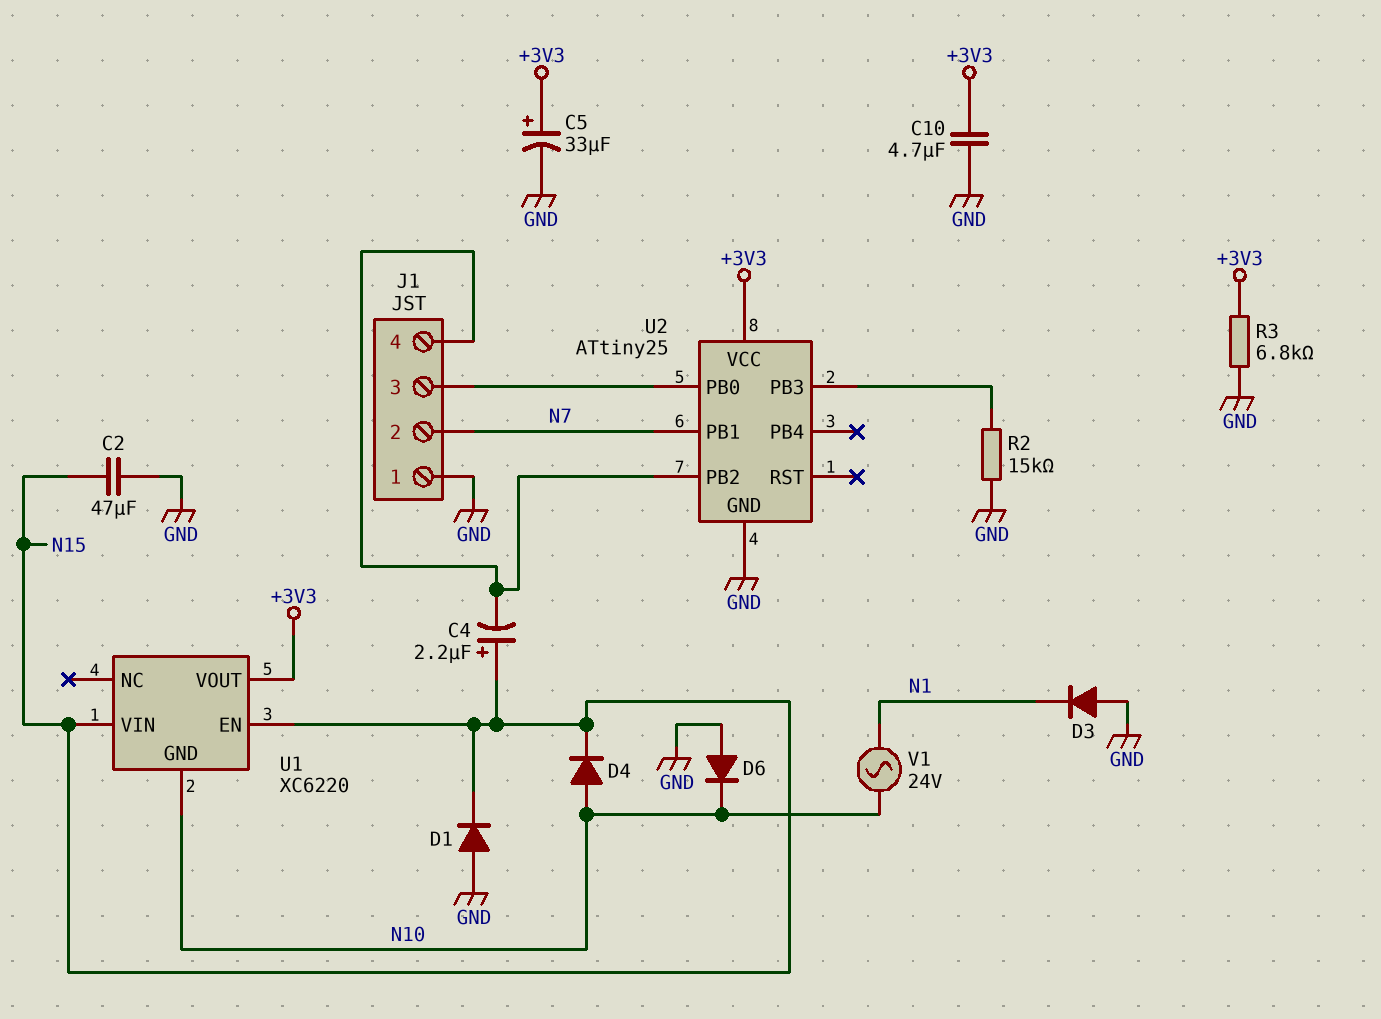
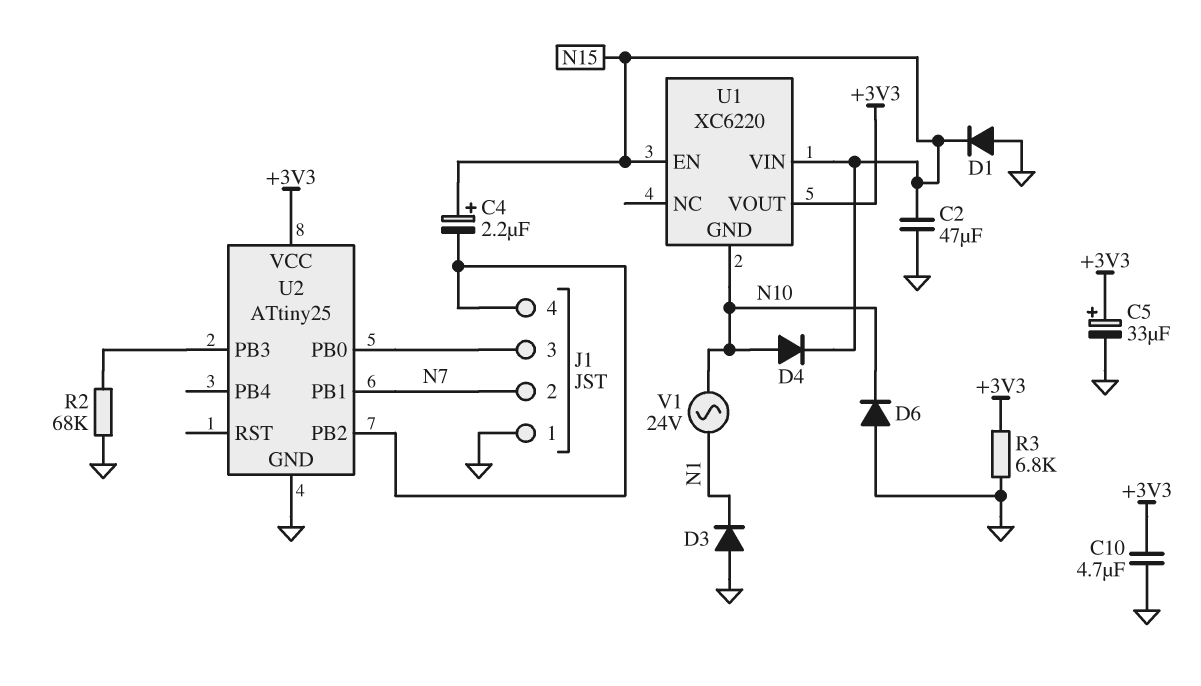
R2: 15k (GND, U2/PB3) -> 68k (GND, U2/PB3)

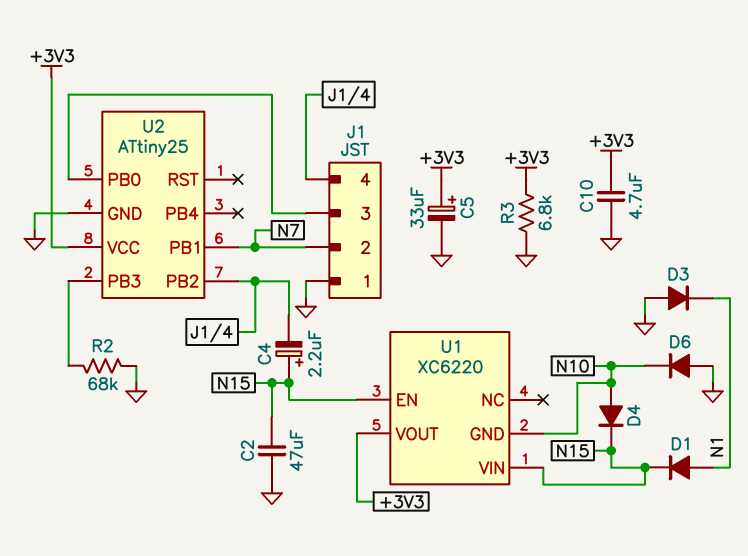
D1: diode (A GND, K N15) -> diode (A N1, K N15)
V1: AC 24V (N1, N10) -> none

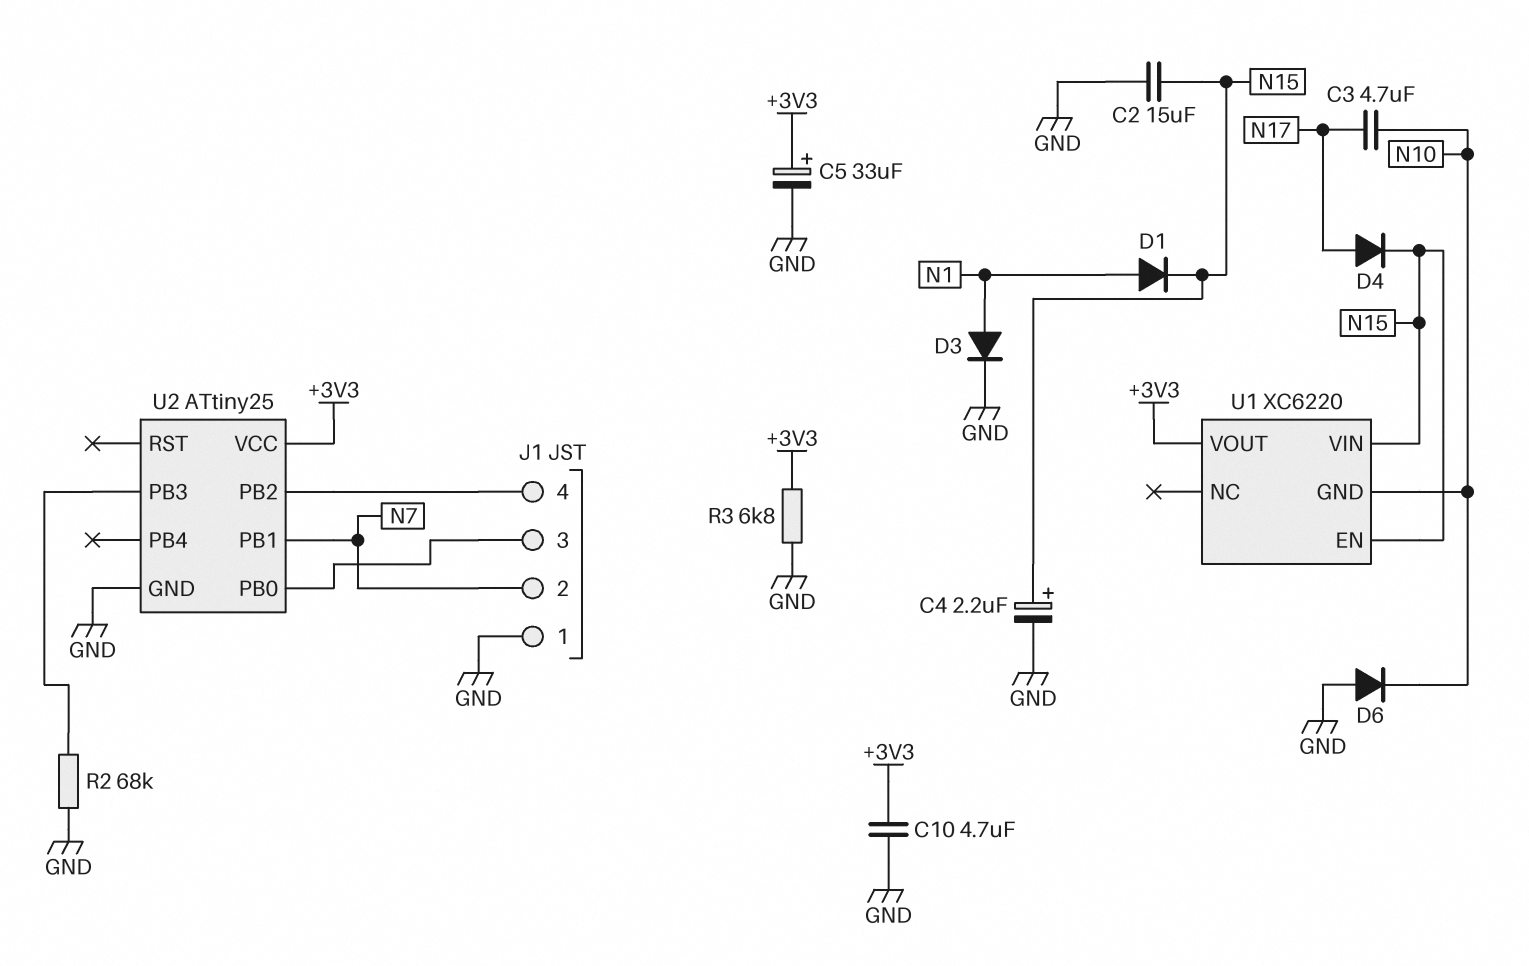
C2: 47uF (GND, N15) -> 15uF (GND, N15)
C3: none -> 4.7uF (N10, N17)
C4: 2.2uF (plus N15, minus J1/4) -> 2.2uF (plus N15, minus GND)
D3: diode (A GND, K N1) -> diode (A N1, K GND)
D4: diode (A N10, K N15) -> diode (A N17, K N15)

